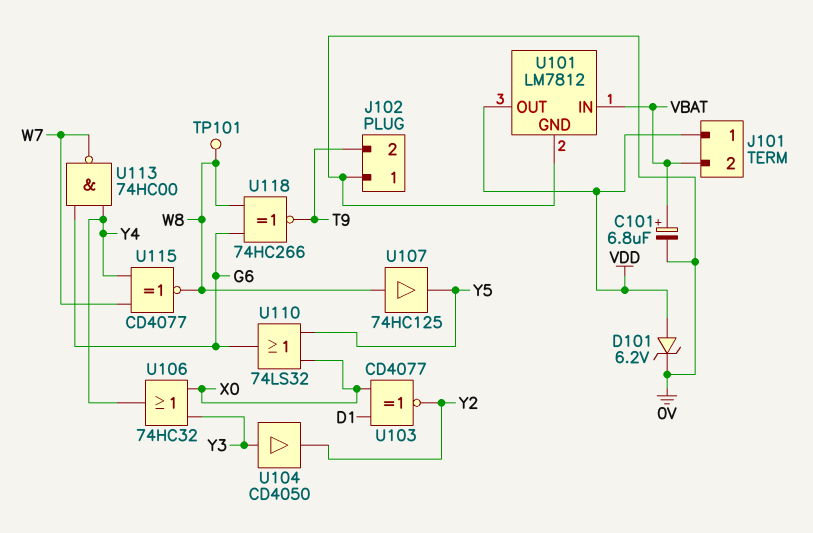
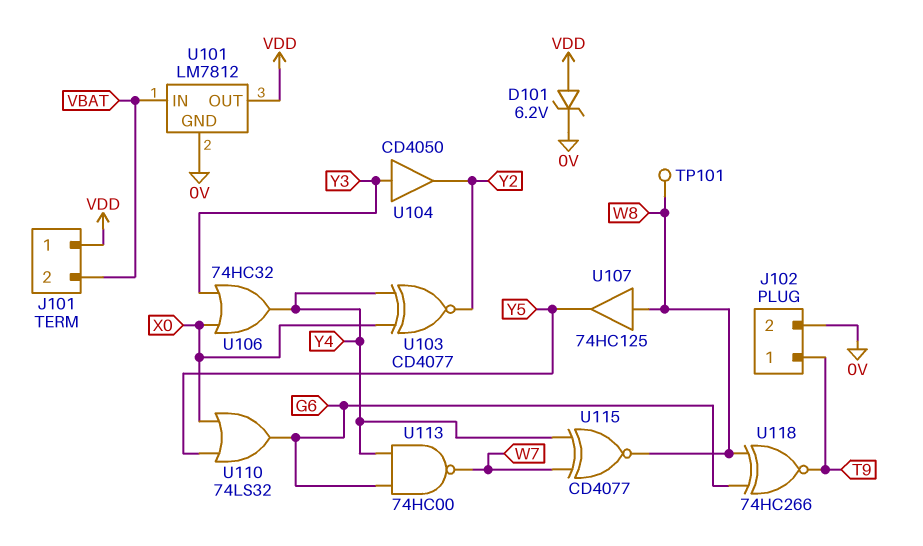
C101: 6.8uF (plus VBAT, minus 0V) -> none
J102 pin 1: 0V -> T9
J102 pin 2: T9 -> 0V
U103: XNOR CD4077 (in D1, in X0, out Y2) -> XNOR CD4077 (in X0, in Y4, out Y2)

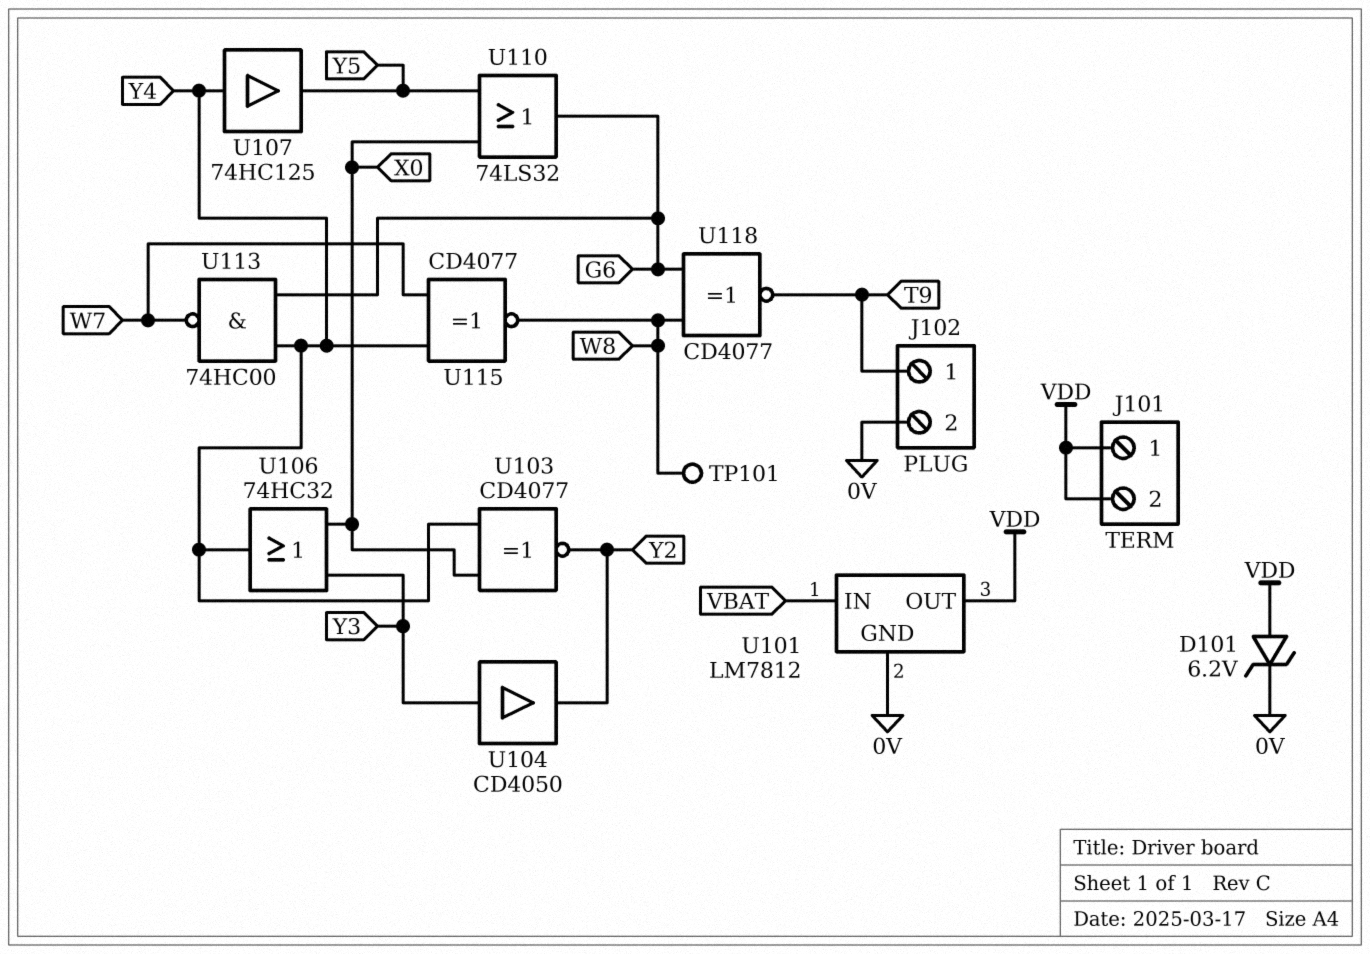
J101 pin 2: VBAT -> VDD
U107: buffer 74HC125 (in W8, out Y5) -> buffer 74HC125 (in Y4, out Y5)
U118: XNOR 74HC266 (in G6, in W8, out T9) -> XNOR CD4077 (in G6, in W8, out T9)

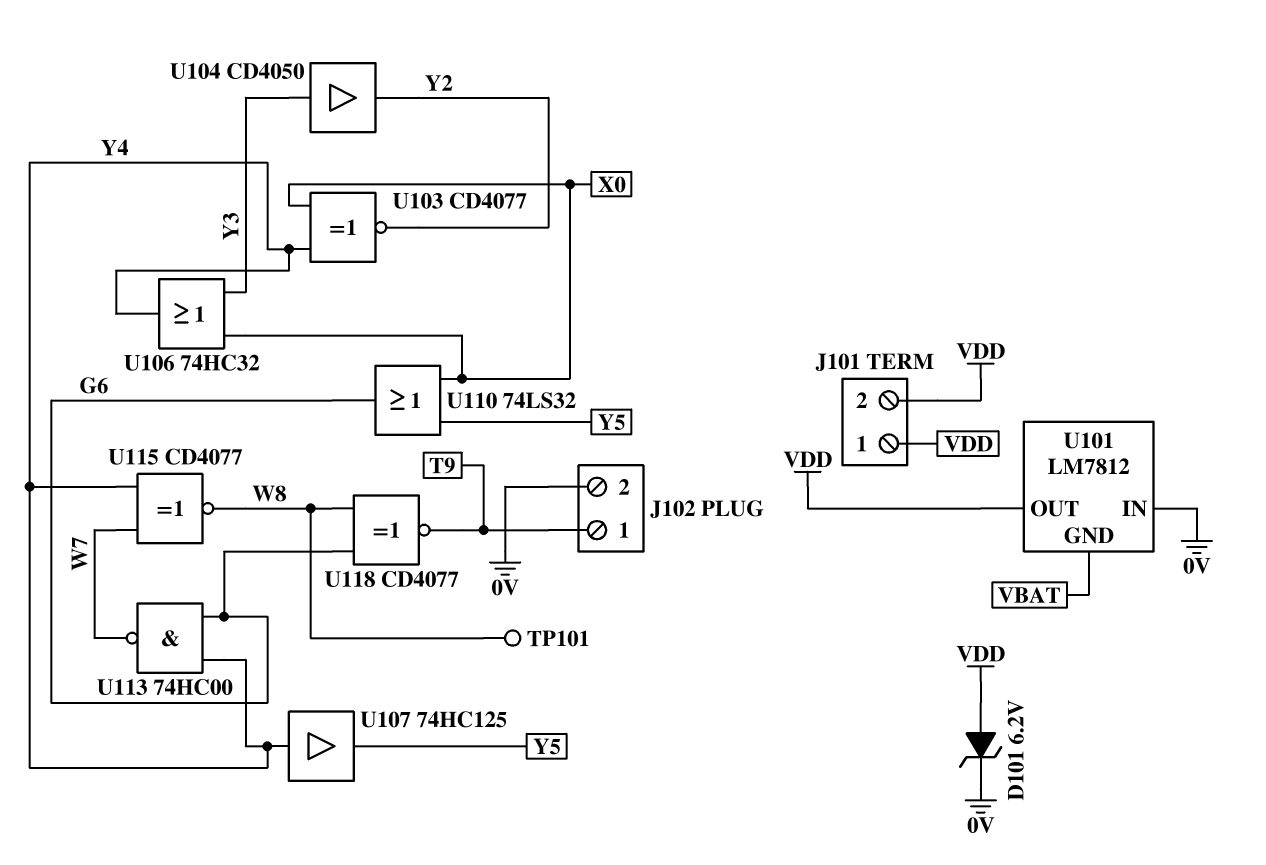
U101 pin GND: 0V -> VBAT
U101 pin IN: VBAT -> 0V

